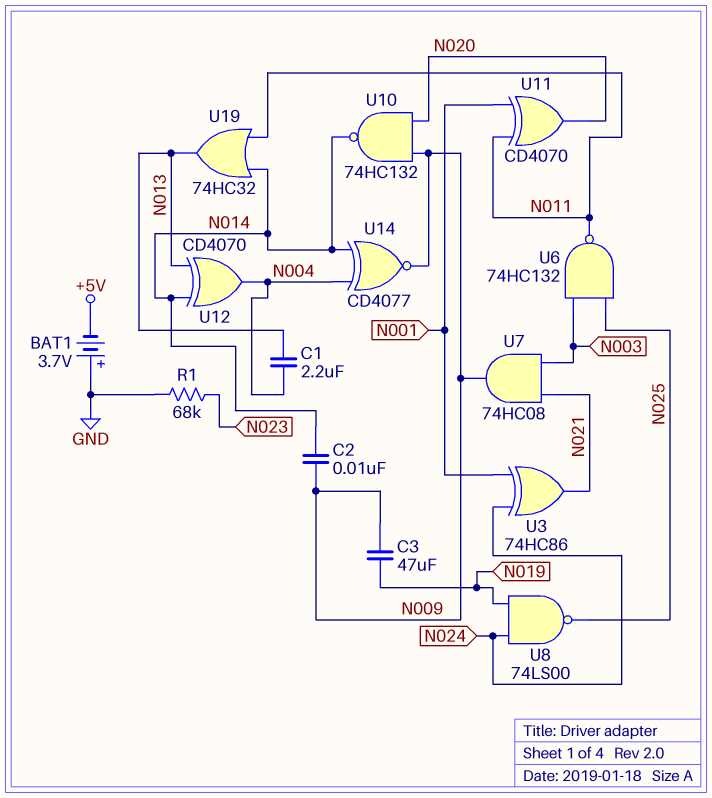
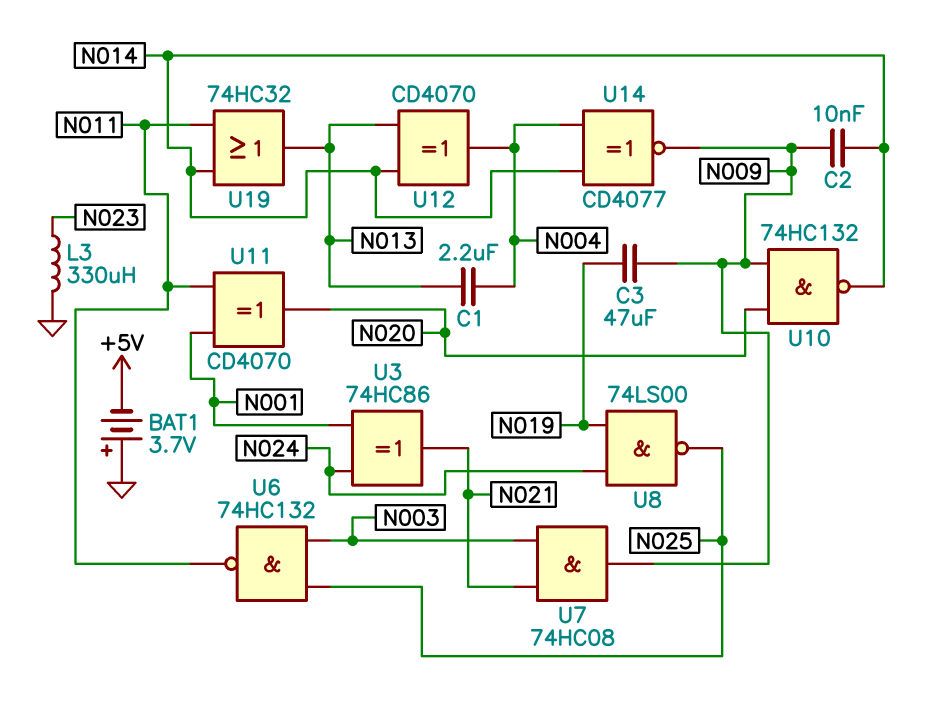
L3: none -> 330uH (GND, N023)
R1: 68k (GND, N023) -> none

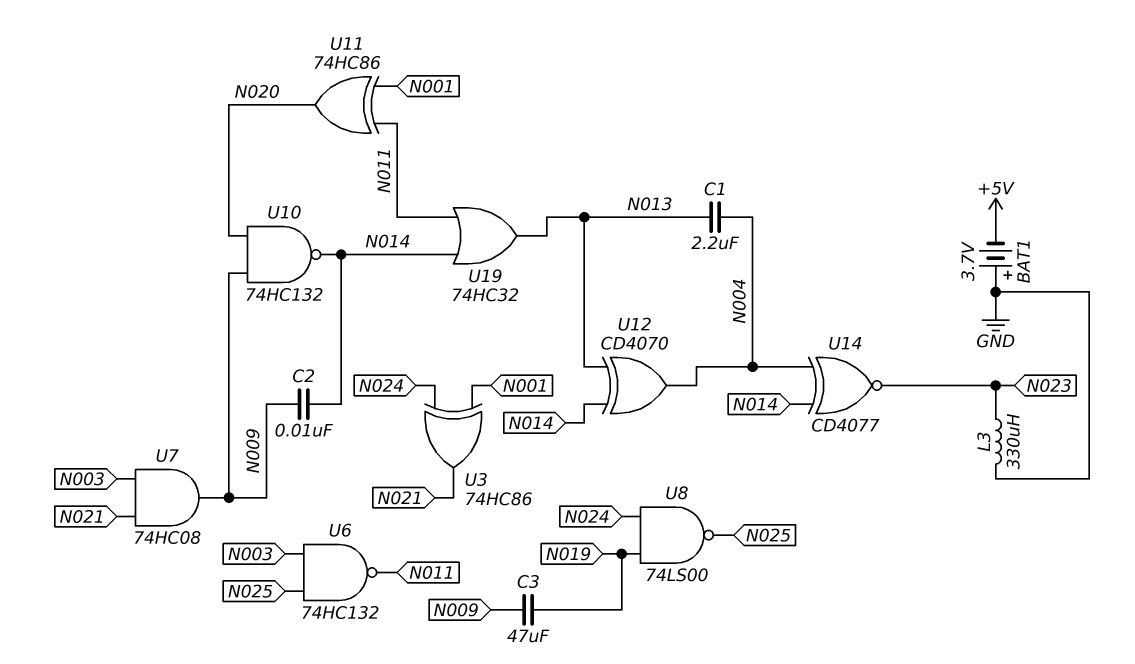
U11: XOR CD4070 (in N001, in N011, out N020) -> XOR 74HC86 (in N001, in N011, out N020)
U14: XNOR CD4077 (in N004, in N014, out N009) -> XNOR CD4077 (in N004, in N014, out N023)

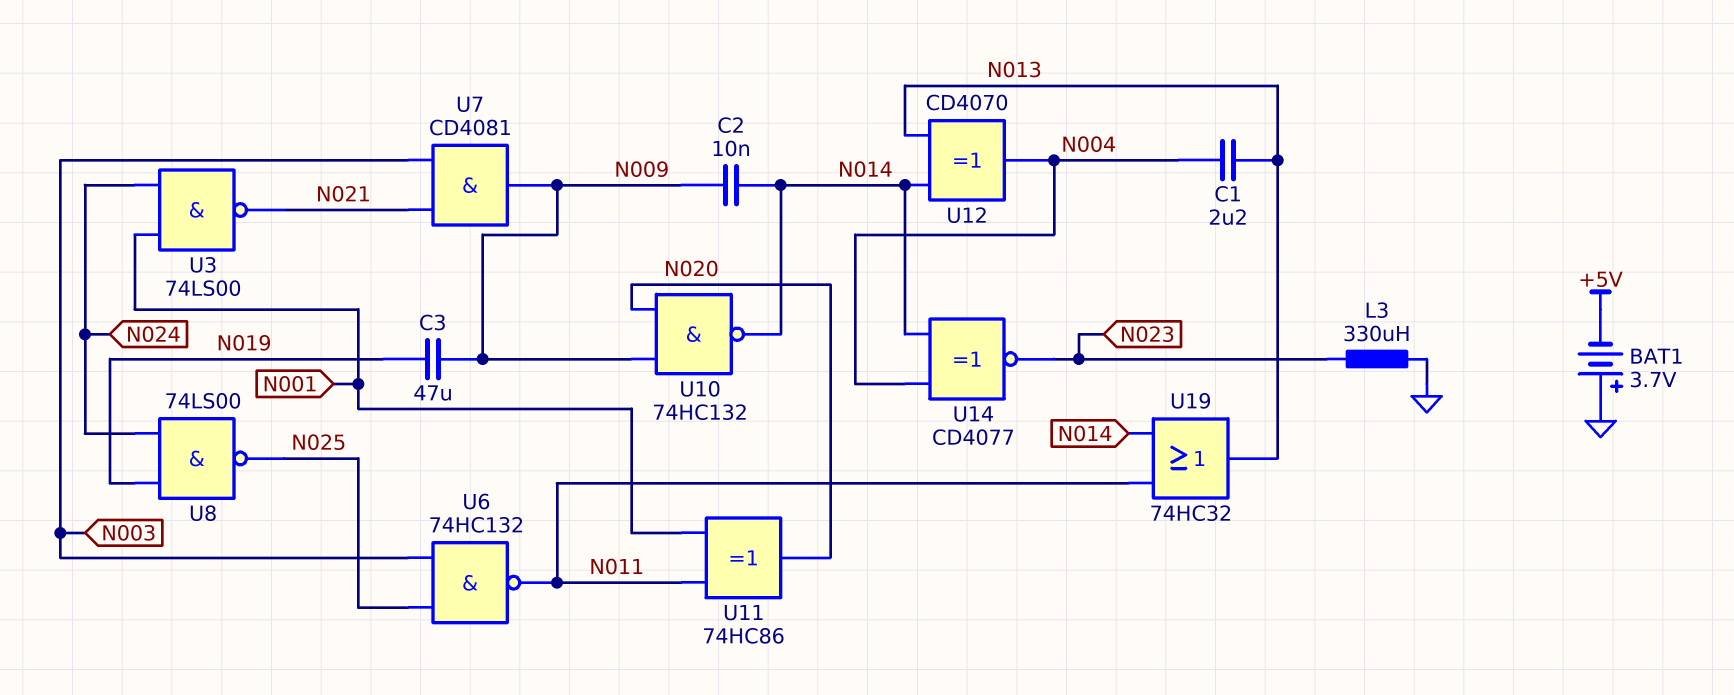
U3: XOR 74HC86 (in N001, in N024, out N021) -> NAND 74LS00 (in N001, in N024, out N021)
U7: AND 74HC08 (in N003, in N021, out N009) -> AND CD4081 (in N003, in N021, out N009)

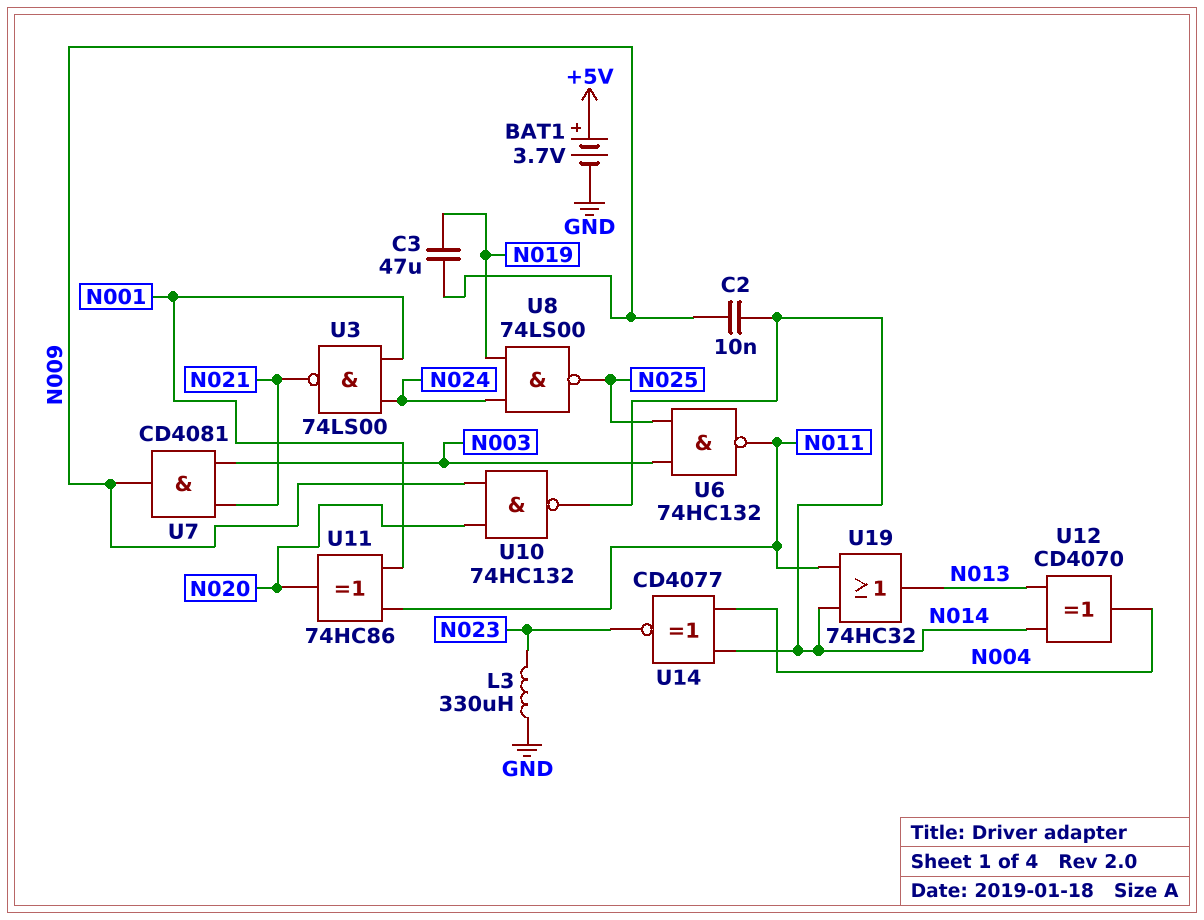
BAT1: 3.7V (plus GND, minus +5V) -> 3.7V (plus +5V, minus GND)
C1: 2.2uF (N004, N013) -> none

